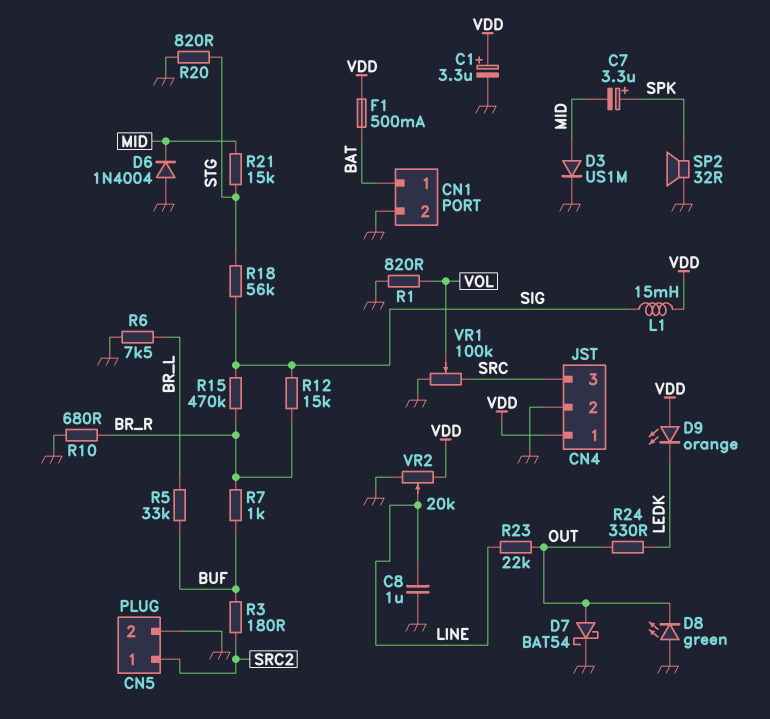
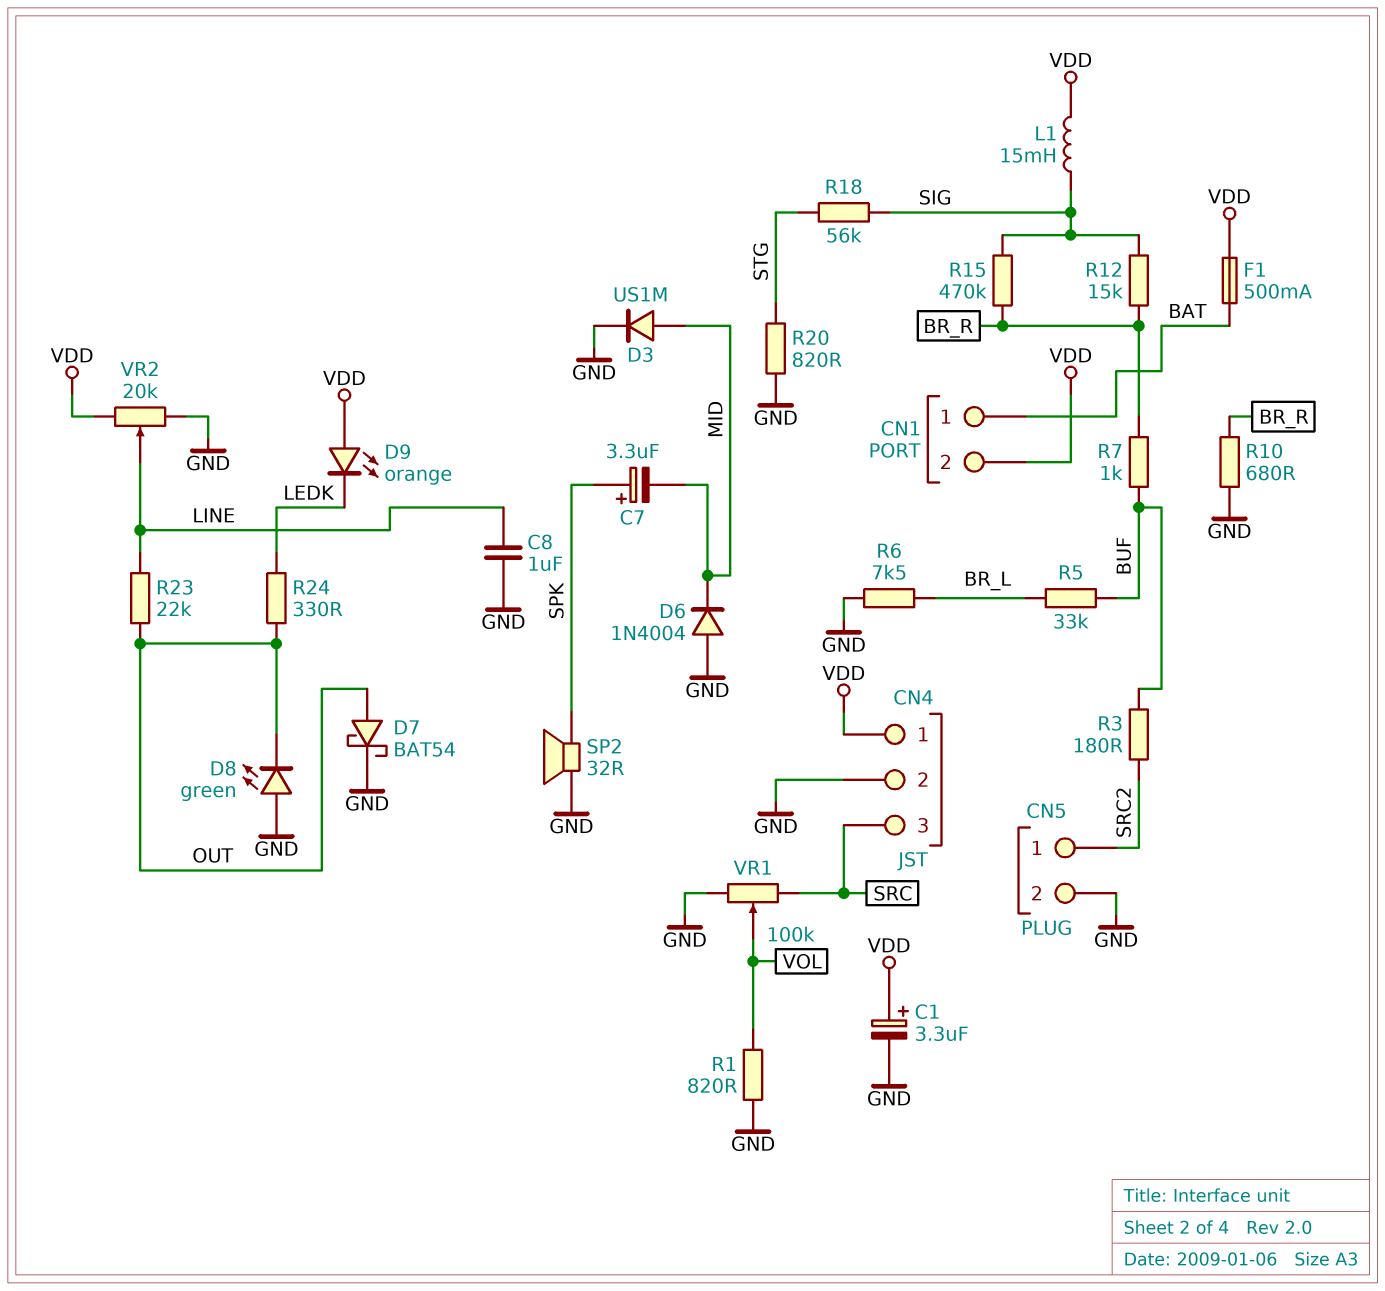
CN1 pin 2: GND -> VDD
R21: 15k (MID, STG) -> none

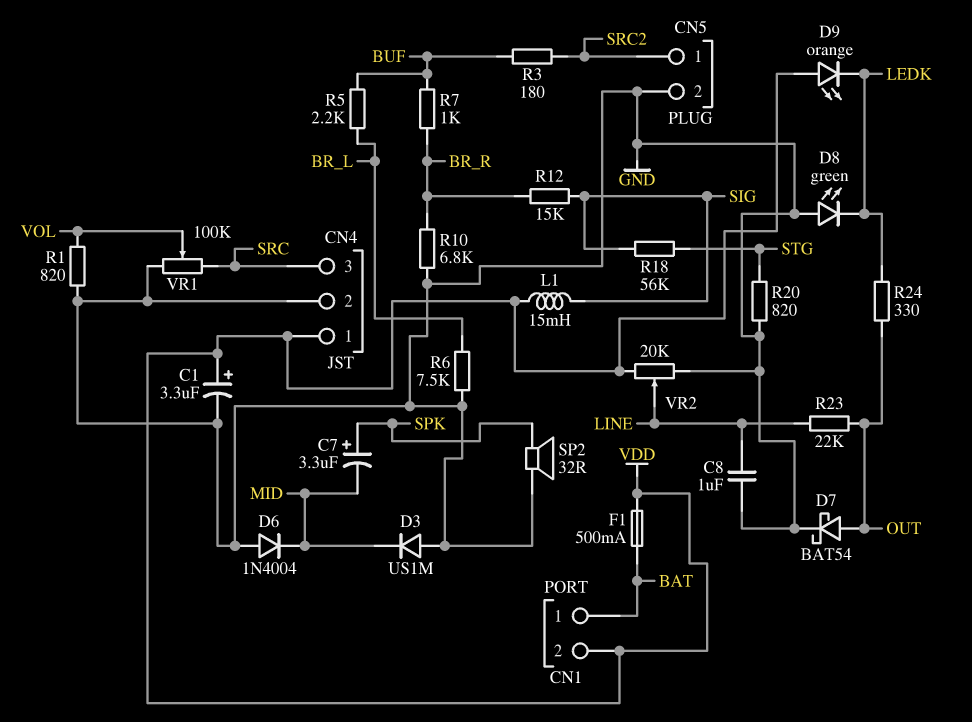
D3: diode US1M (A MID, K GND) -> diode US1M (A GND, K MID)
D8: LED green (A GND, K OUT) -> LED green (A GND, K LEDK)
R5: 33k (BR_L, BUF) -> 2.2k (BR_L, BUF)
R10: 680 (BR_R, GND) -> 6.8k (BR_R, GND)
R15: 470k (BR_R, SIG) -> none

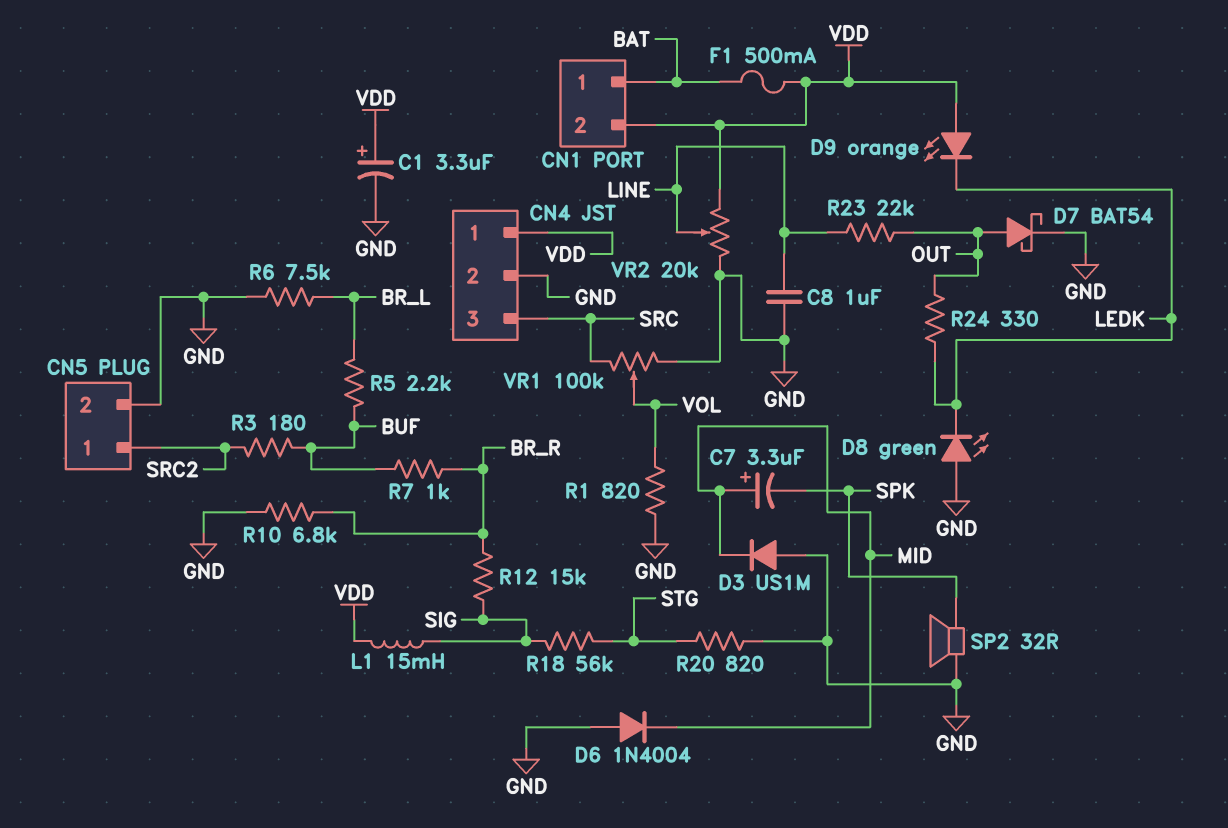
C7: 3.3uF (plus SPK, minus MID) -> 3.3uF (plus MID, minus SPK)

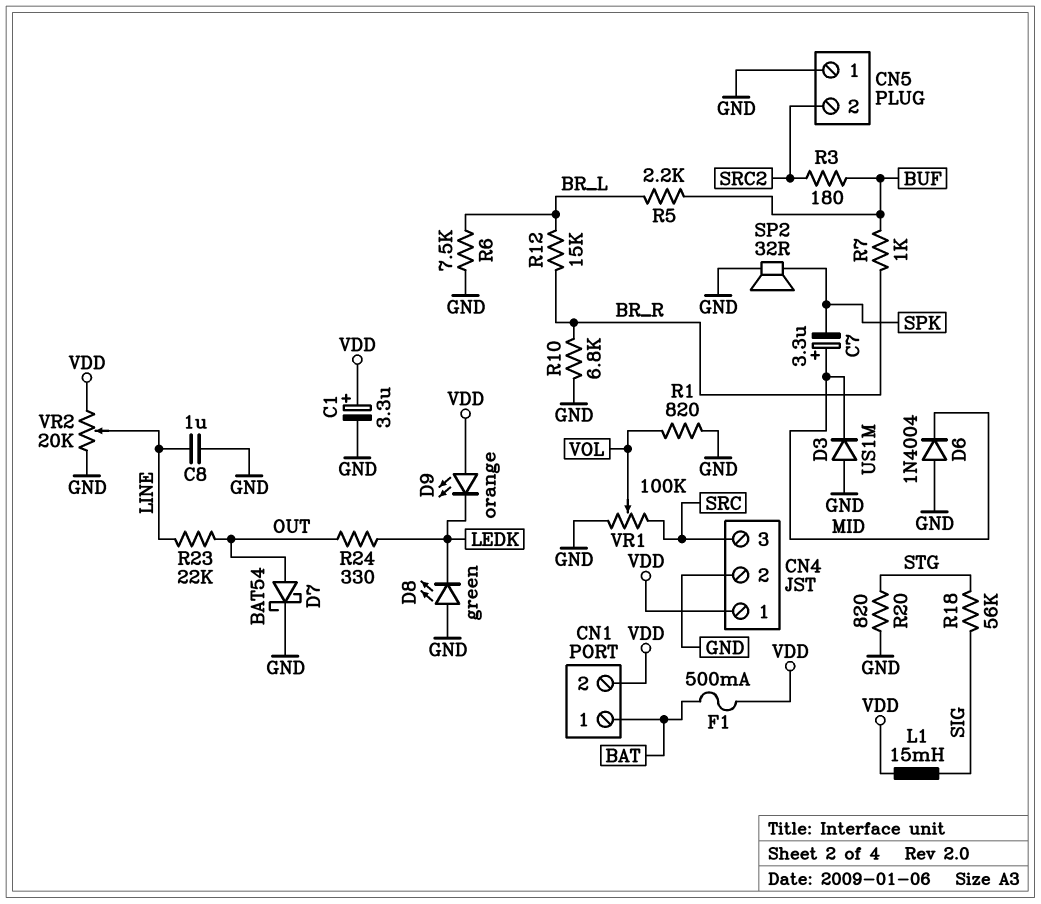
CN5 pin 1: SRC2 -> GND
CN5 pin 2: GND -> SRC2
R12: 15k (BR_R, SIG) -> 15k (BR_L, BR_R)

